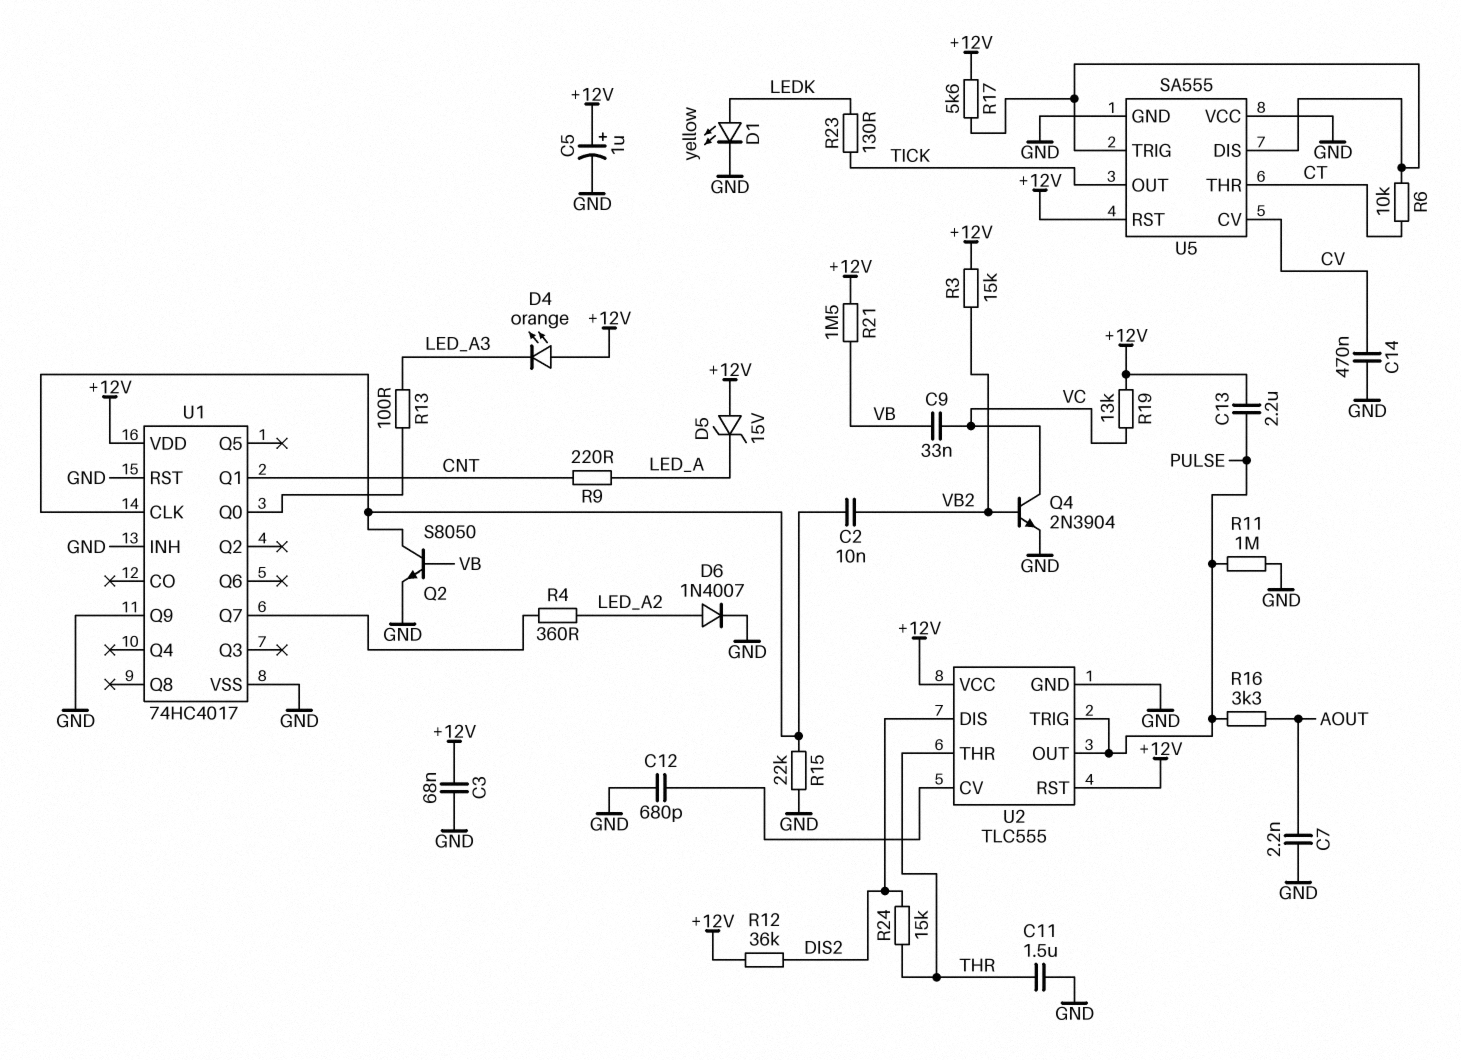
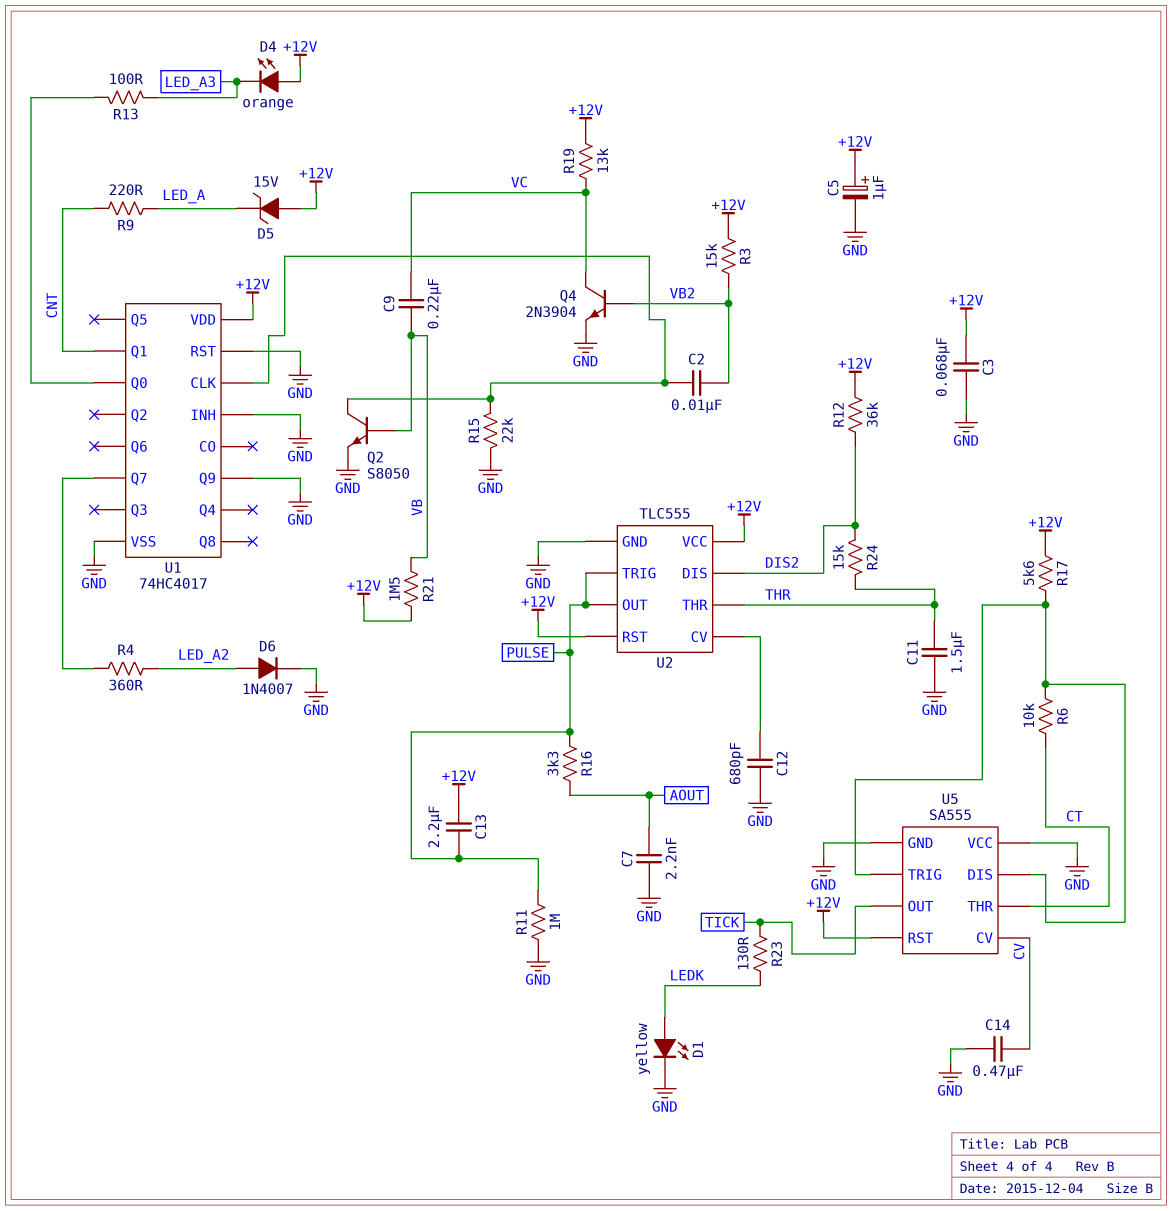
C9: 33nF (VB, VC) -> 220nF (VB, VC)

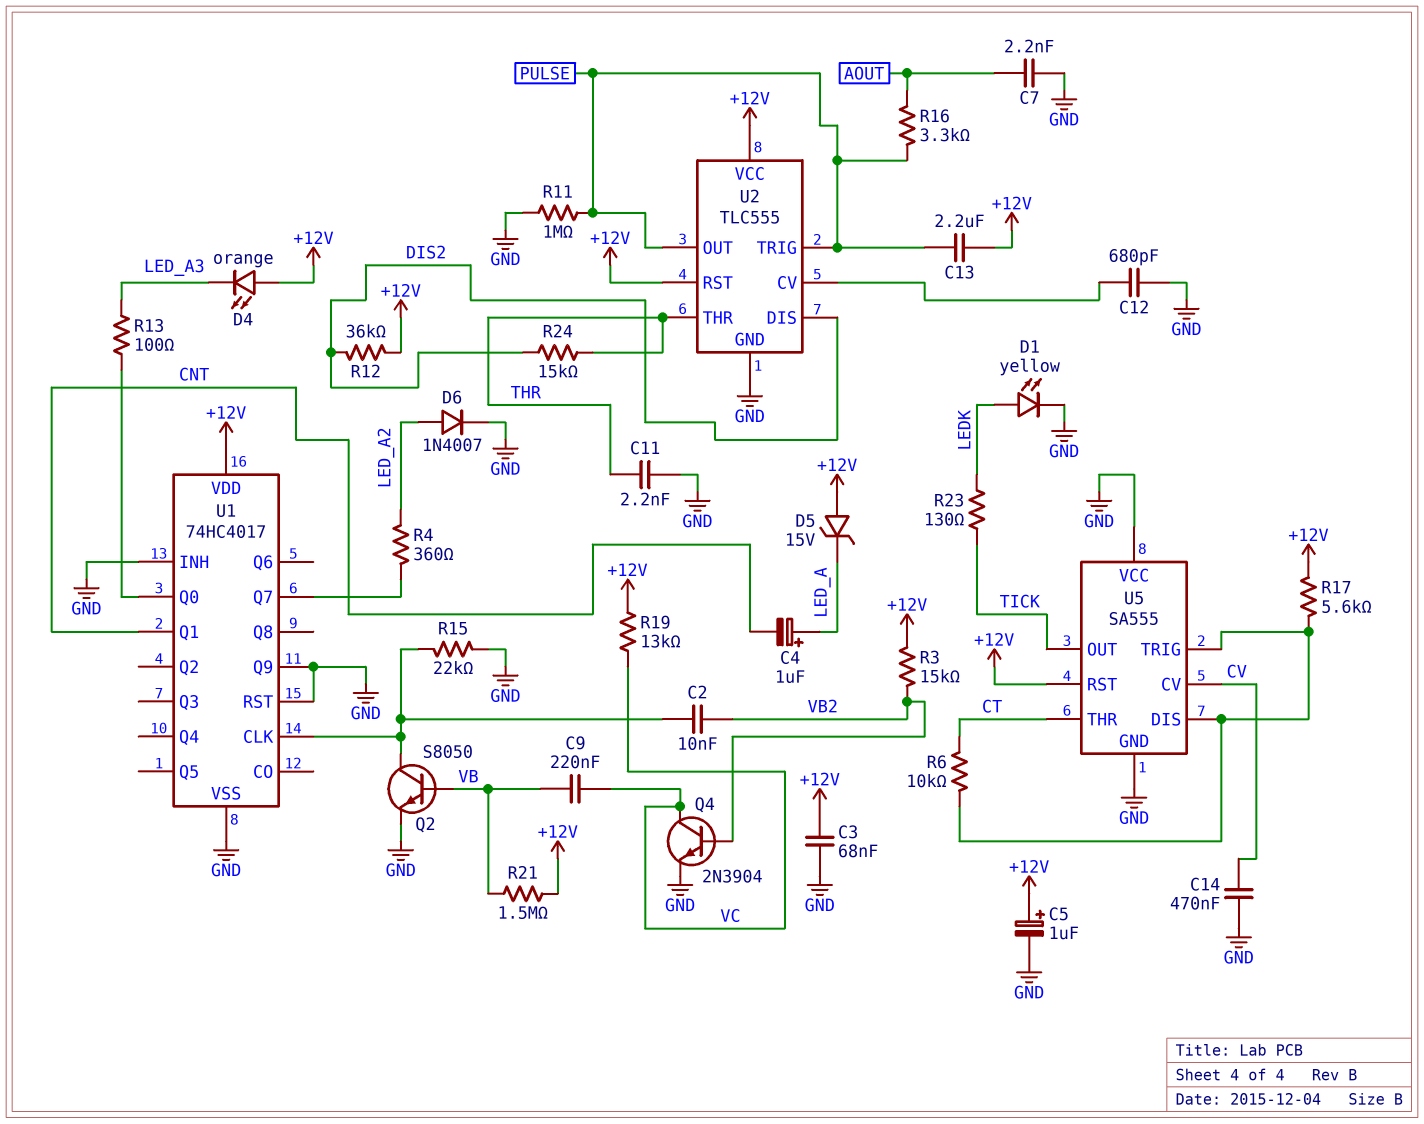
C4: none -> 1uF (plus LED_A, minus CNT)
C11: 1.5uF (GND, THR) -> 2.2nF (GND, THR)
R9: 220 (CNT, LED_A) -> none

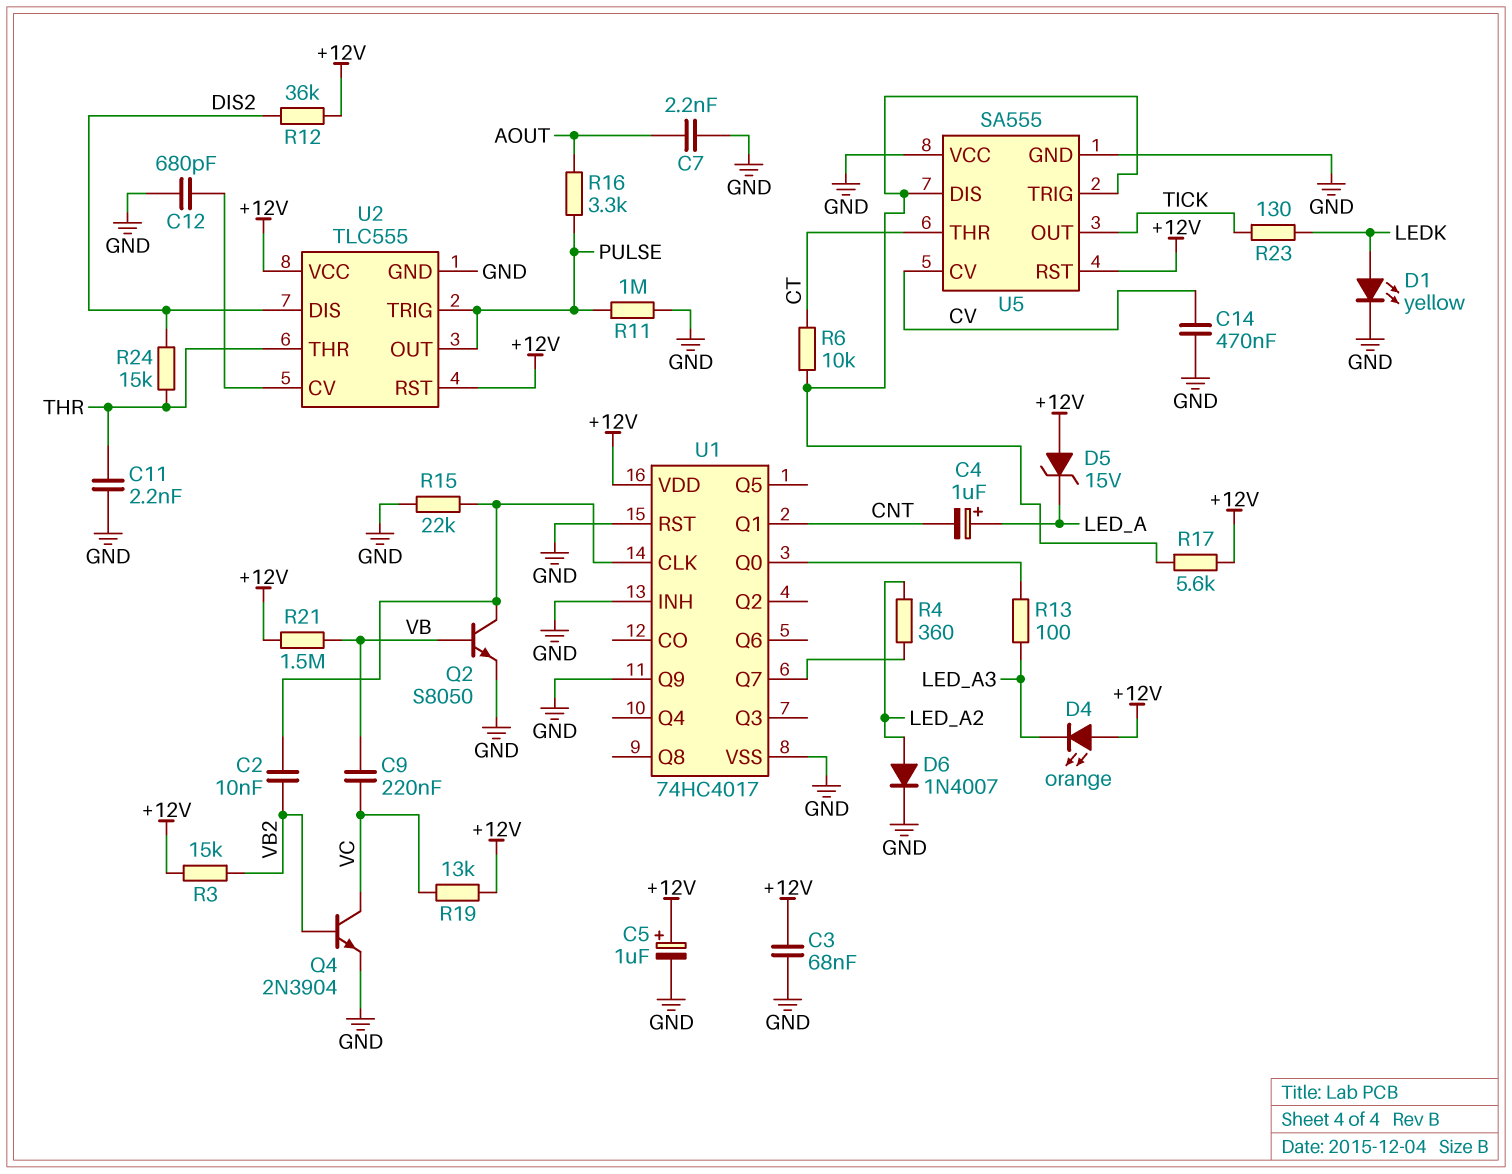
C13: 2.2uF (+12V, PULSE) -> none

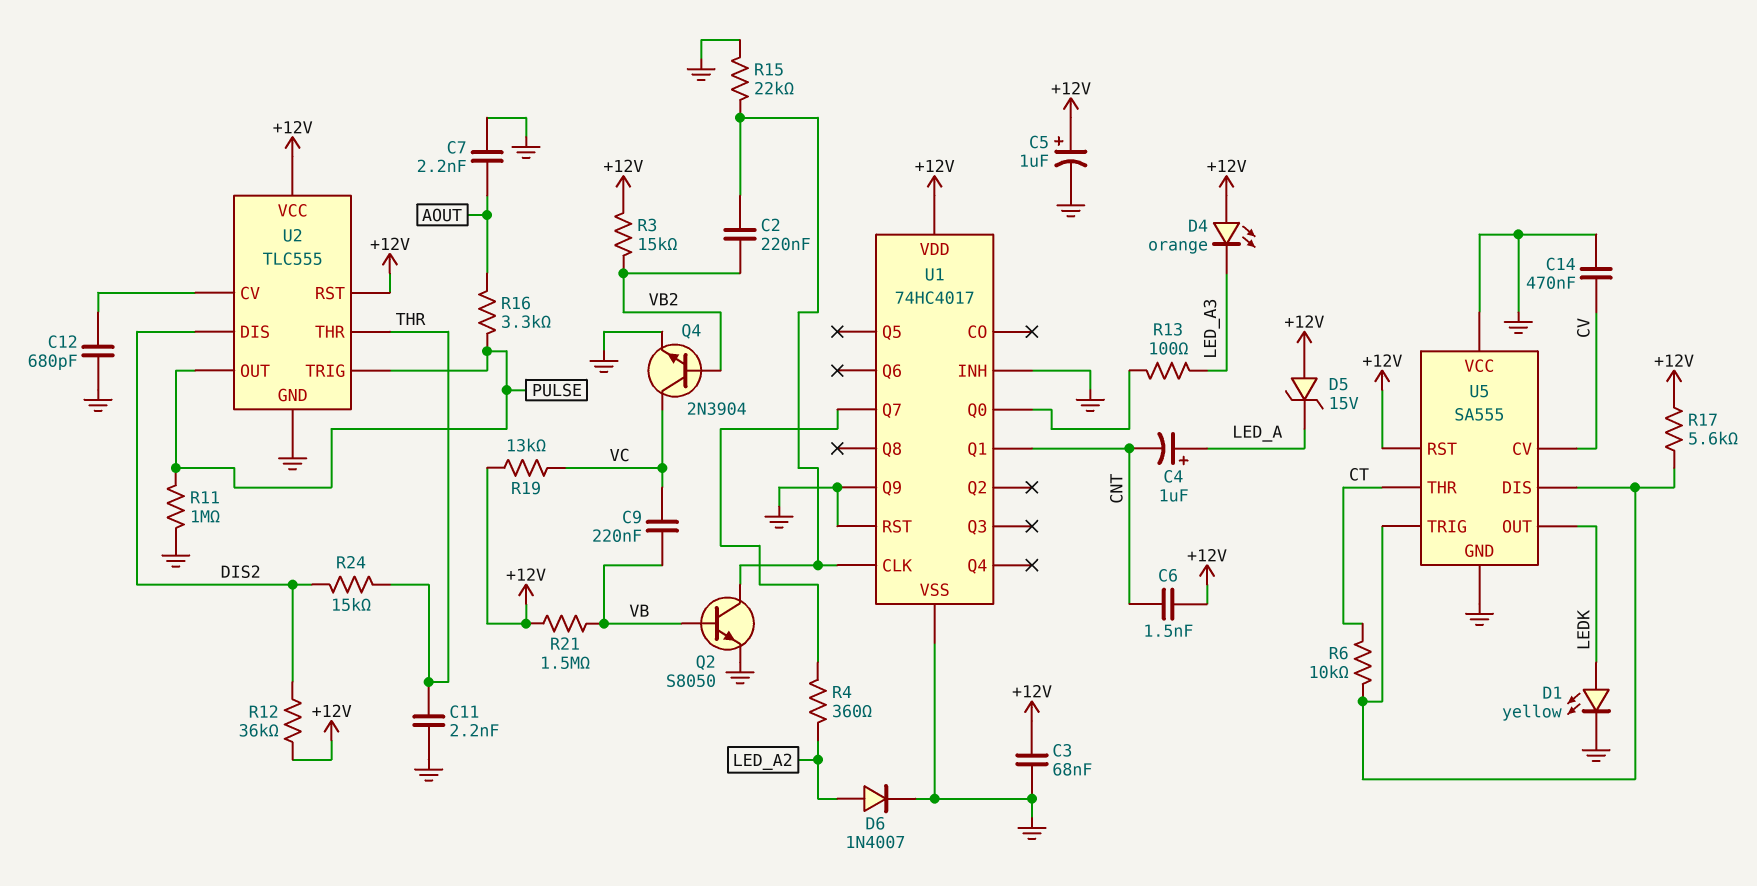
C2: 10nF (U1/CLK, VB2) -> 220nF (U1/CLK, VB2)
C6: none -> 1.5nF (+12V, CNT)
R23: 130 (LEDK, TICK) -> none
U5 pin OUT: TICK -> LEDK

